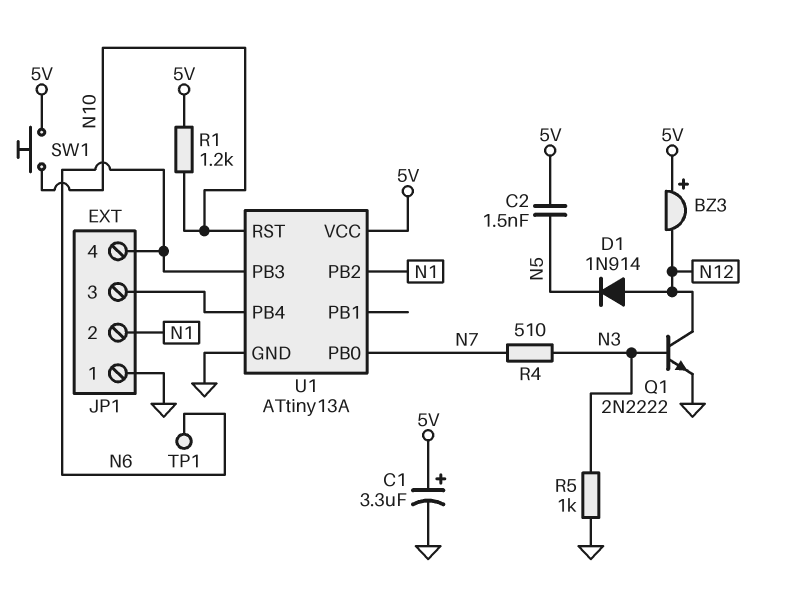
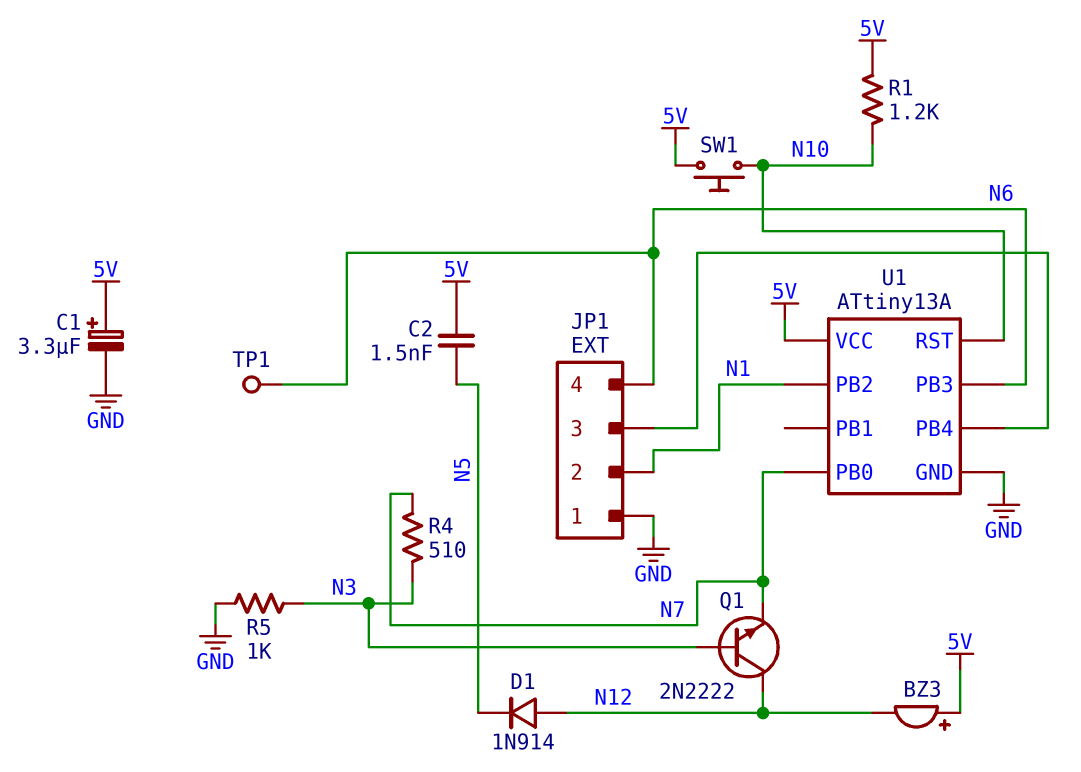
Q1: NPN 2N2222 (B N3, C N12, E GND) -> NPN 2N2222 (B N3, C N12, E N7)

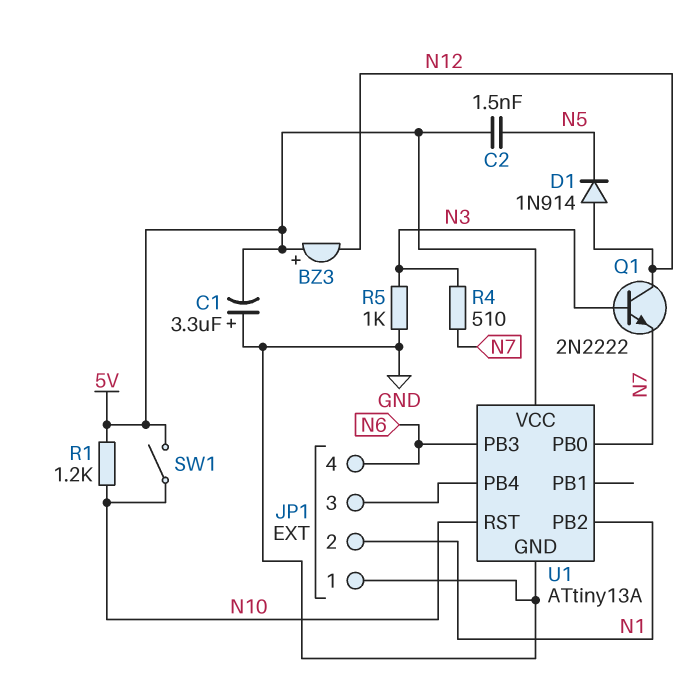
C1: 3.3uF (plus 5V, minus GND) -> 3.3uF (plus GND, minus 5V)
SW1: button (5V, N10) -> switch (5V, N10)
TP1: test point (N6) -> none

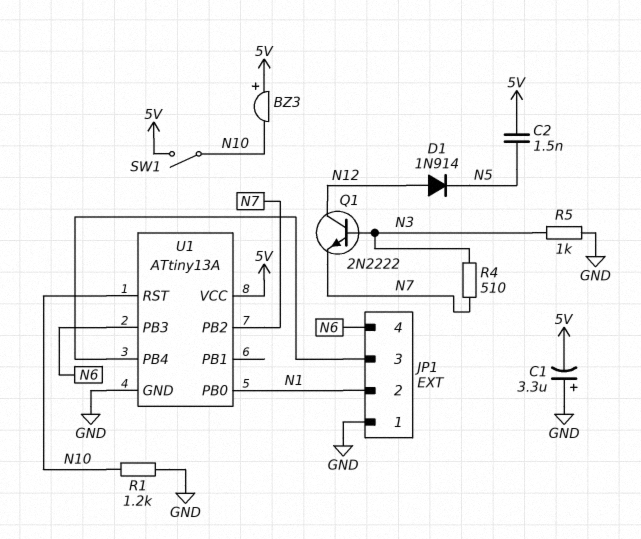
BZ3: buzzer (plus 5V, minus N12) -> buzzer (plus 5V, minus N10)
R1: 1.2k (5V, N10) -> 1.2k (GND, N10)
U1 pin PB0: N7 -> N1
U1 pin PB2: N1 -> N7

